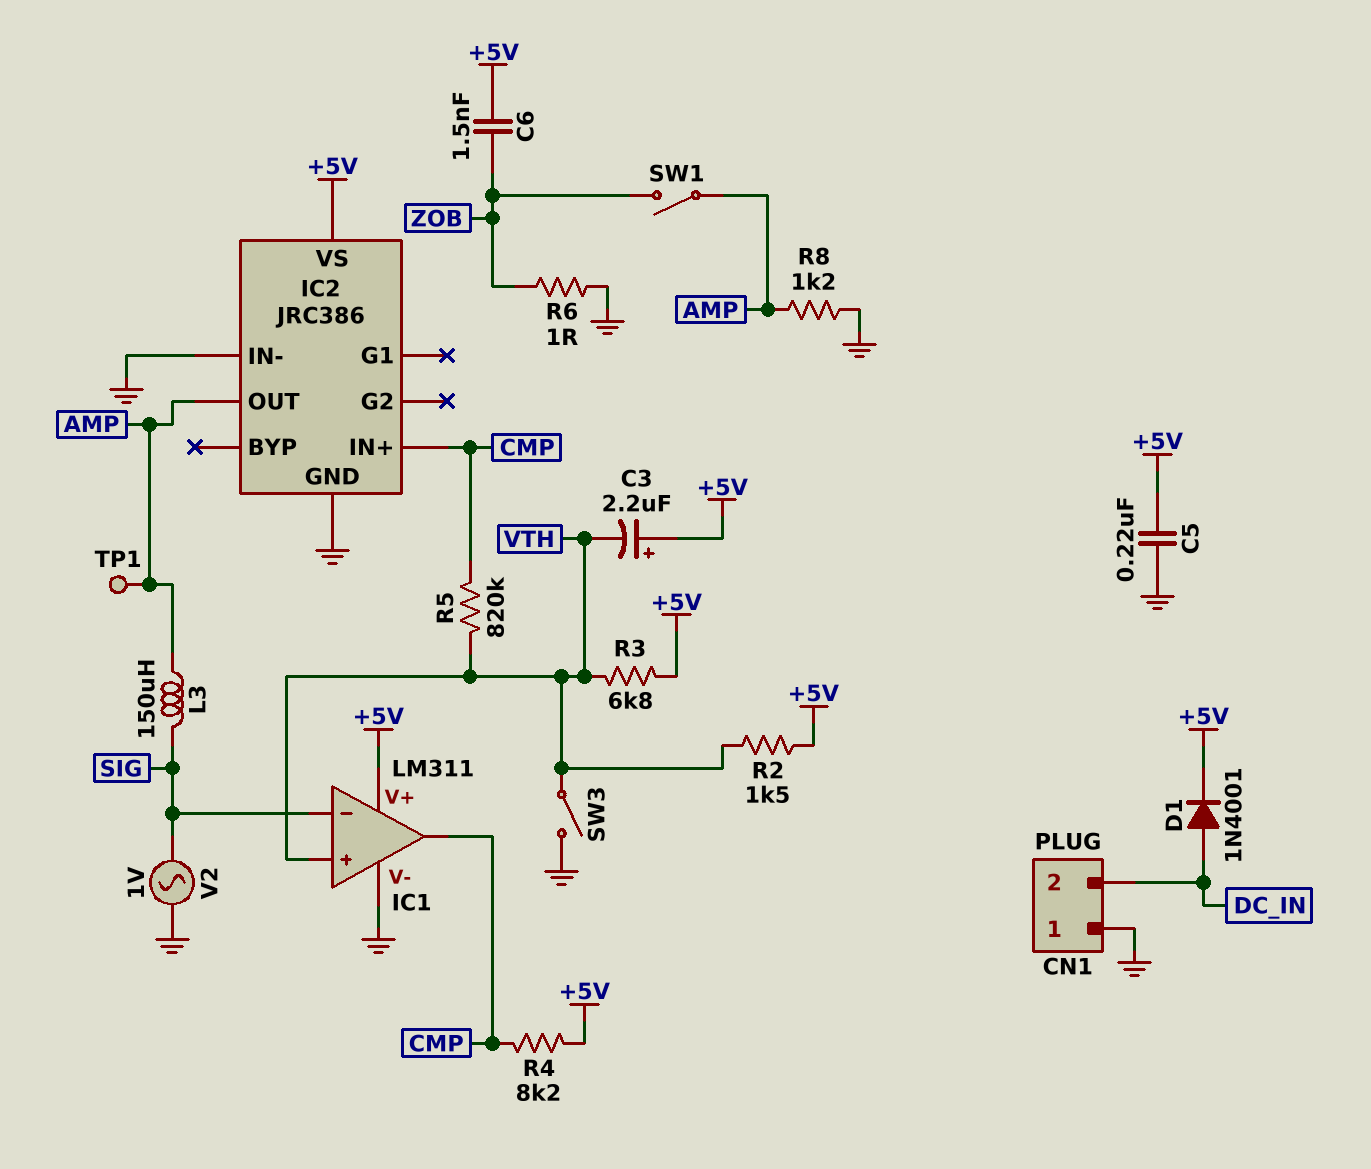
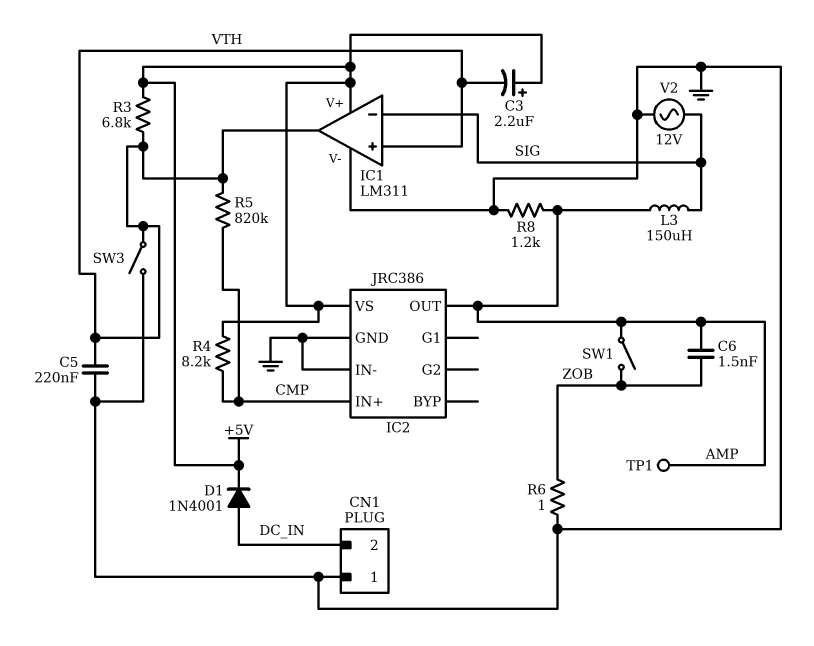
C5: 220nF (+5V, GND) -> 220nF (GND, VTH)
C6: 1.5nF (+5V, ZOB) -> 1.5nF (AMP, ZOB)
IC1 pin out: CMP -> VTH
R2: 1.5k (+5V, VTH) -> none
V2: AC 1V (GND, SIG) -> AC 12V (GND, SIG)

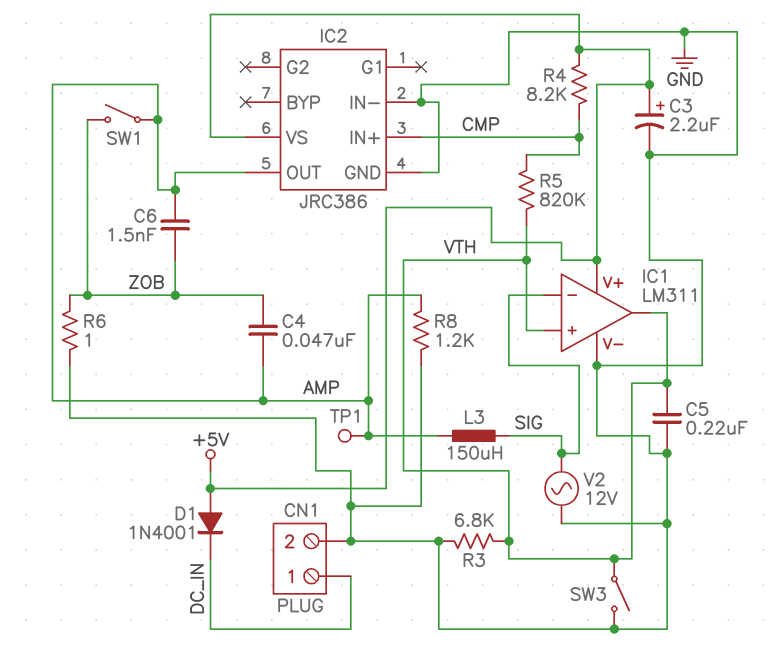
C3: 2.2uF (plus +5V, minus VTH) -> 2.2uF (plus +5V, minus GND)
C4: none -> 47nF (AMP, ZOB)
CN1 pin 1: GND -> DC_IN
CN1 pin 2: DC_IN -> GND
D1: diode 1N4001 (A DC_IN, K +5V) -> diode 1N4001 (A +5V, K DC_IN)
R3: 6.8k (+5V, VTH) -> 6.8k (GND, VTH)

